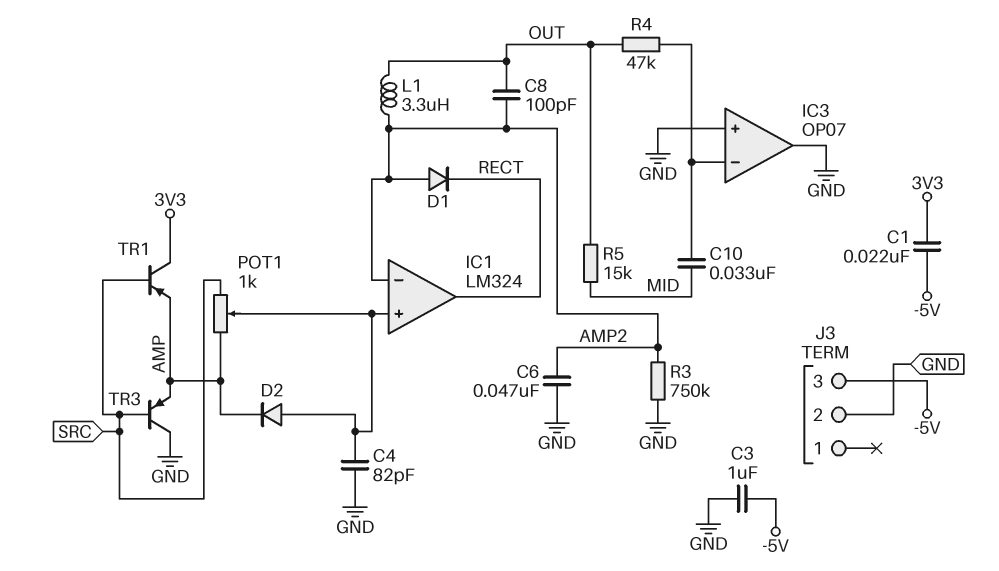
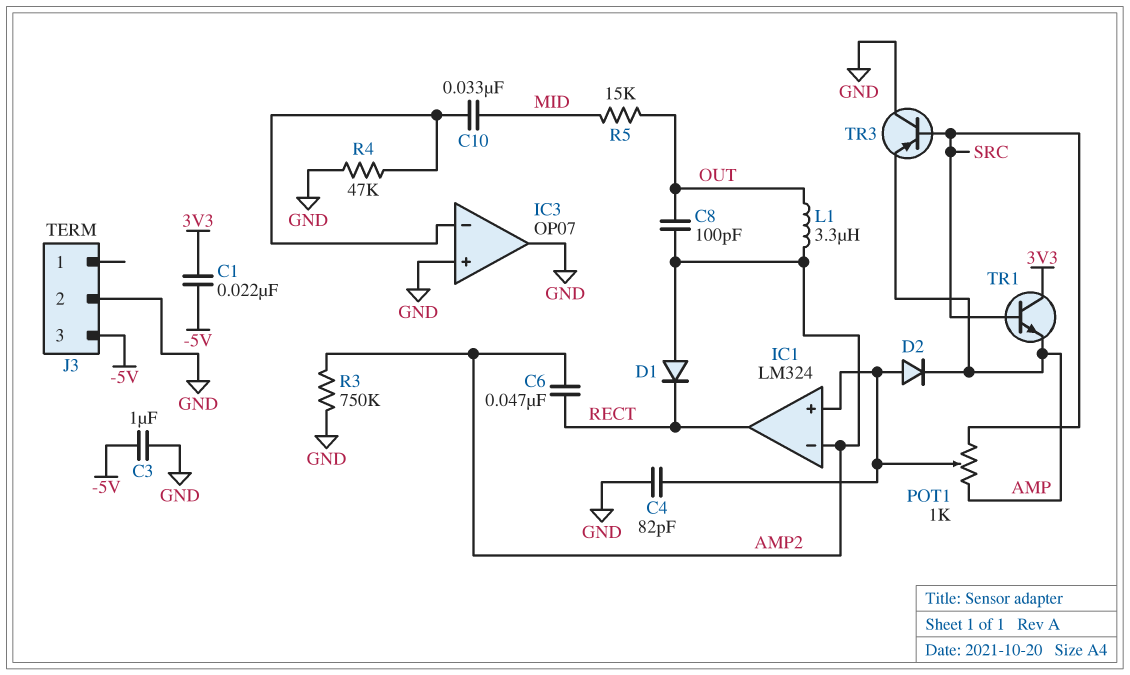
C6: 47nF (AMP2, GND) -> 47nF (AMP2, RECT)
R4: 47k (IC3/in-, OUT) -> 47k (GND, IC3/in-)
TR1: PNP (B SRC, C 3V3, E AMP) -> NPN (B SRC, C 3V3, E AMP)

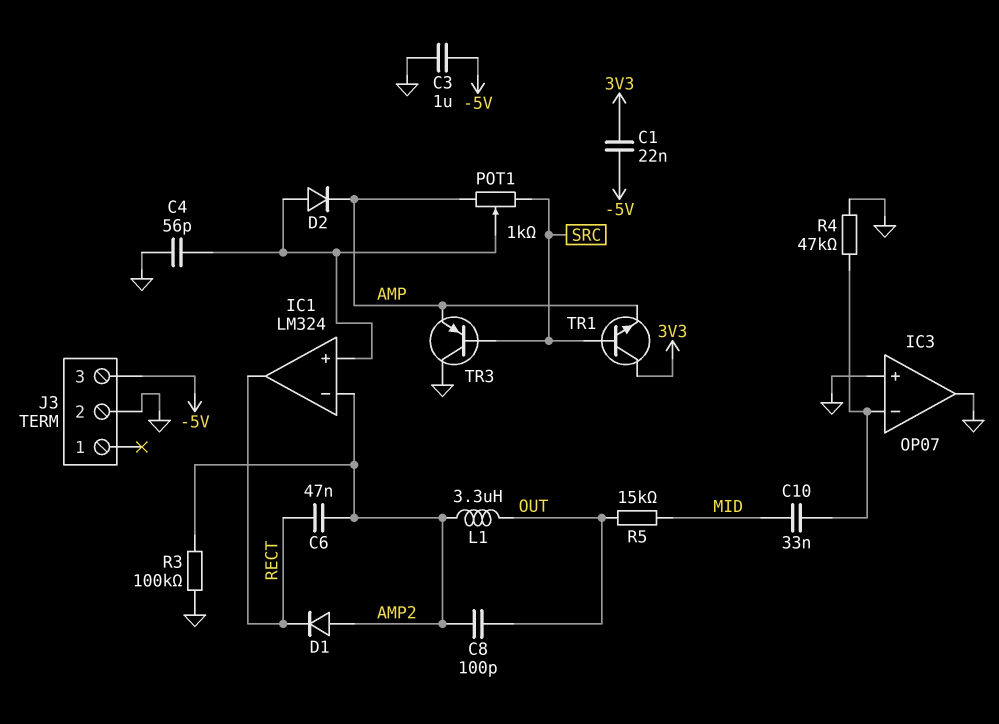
C4: 82pF (GND, IC1/in+) -> 56pF (GND, IC1/in+)
R3: 750k (AMP2, GND) -> 100k (AMP2, GND)

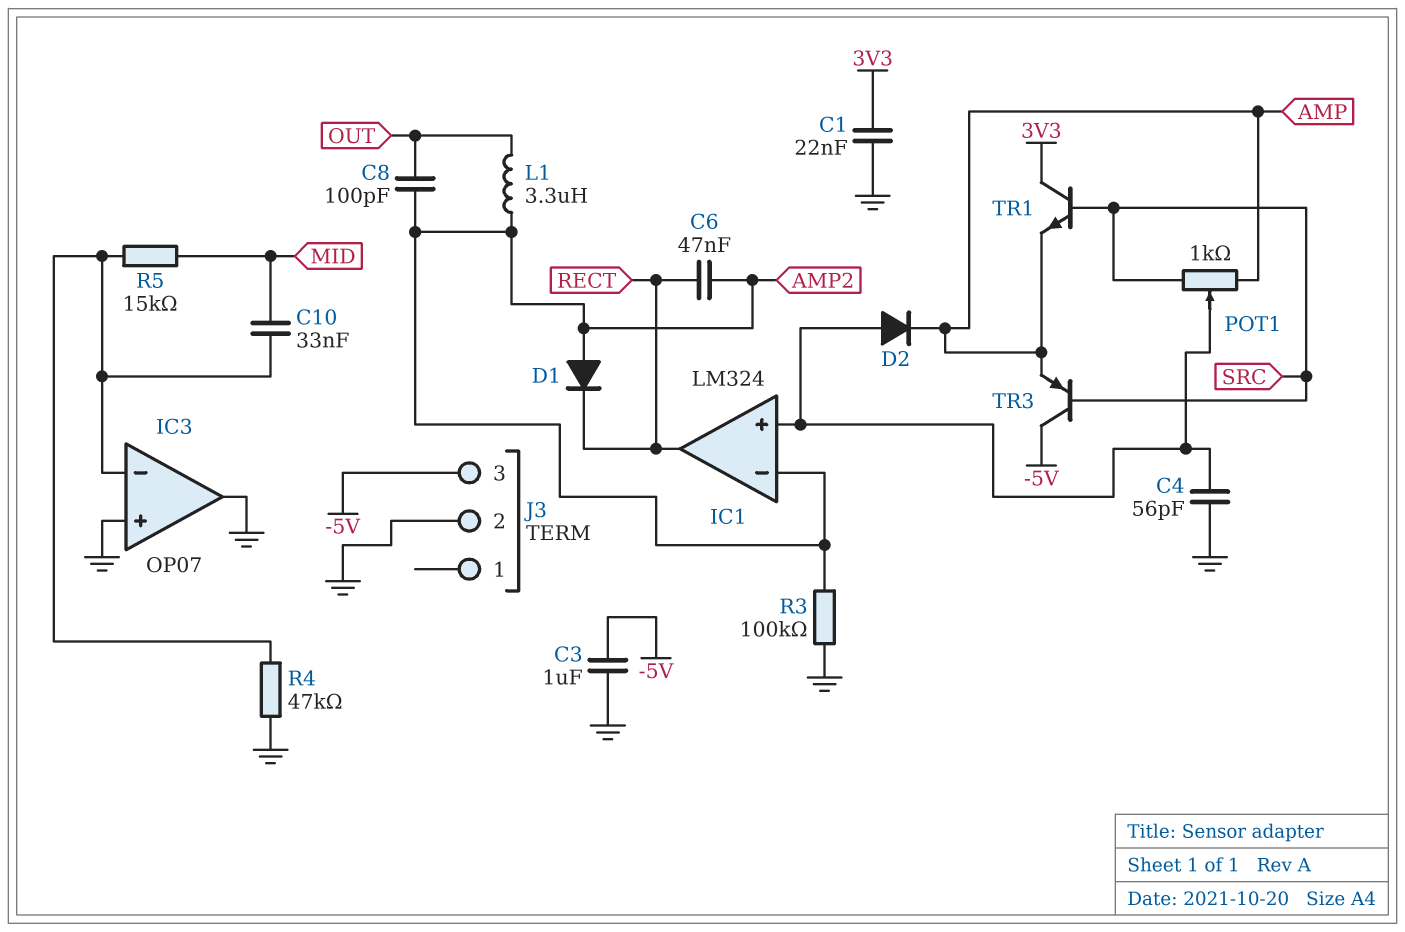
C1: 22nF (-5V, 3V3) -> 22nF (3V3, GND)
R5: 15k (MID, OUT) -> 15k (IC3/in-, MID)
TR3: PNP (B SRC, C GND, E AMP) -> PNP (B SRC, C -5V, E AMP)

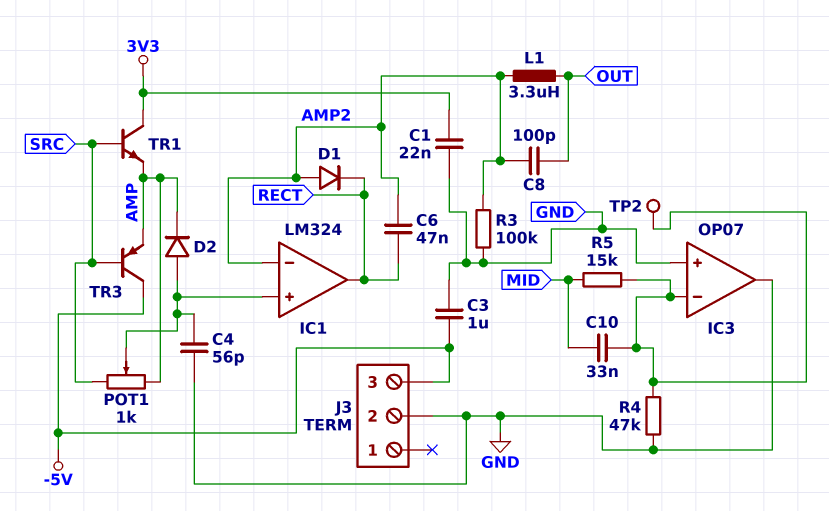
TP2: none -> test point (IC3/in-)

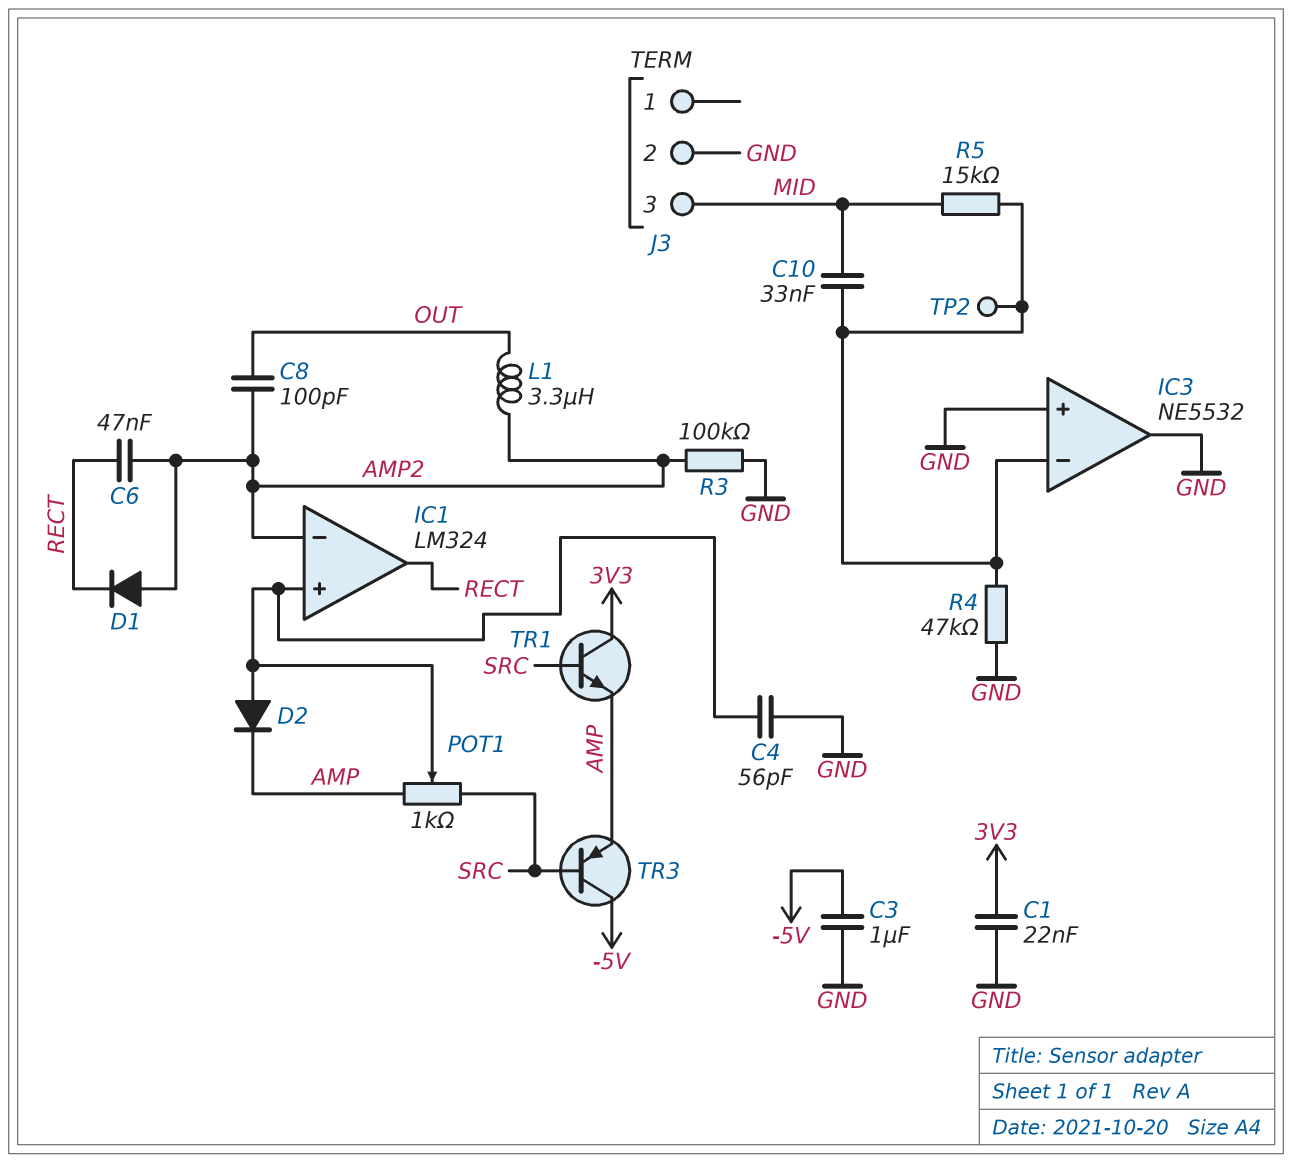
IC3: OP07 -> NE5532
J3 pin 3: -5V -> MID

